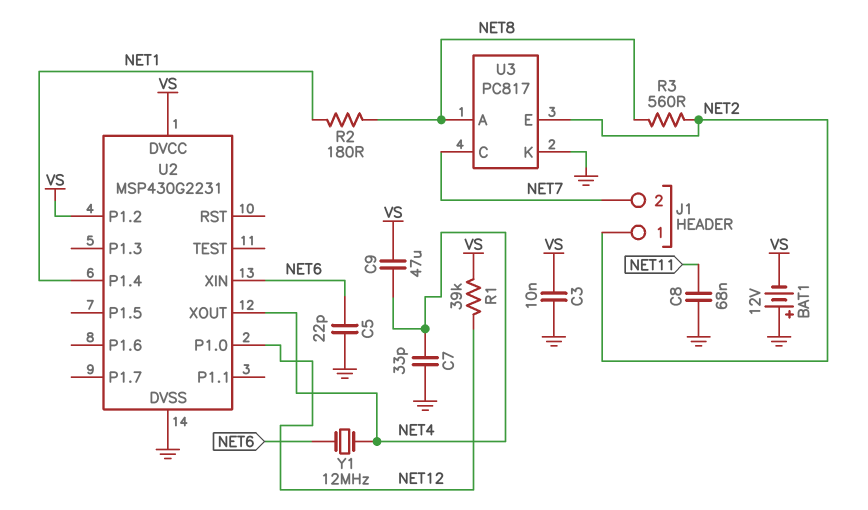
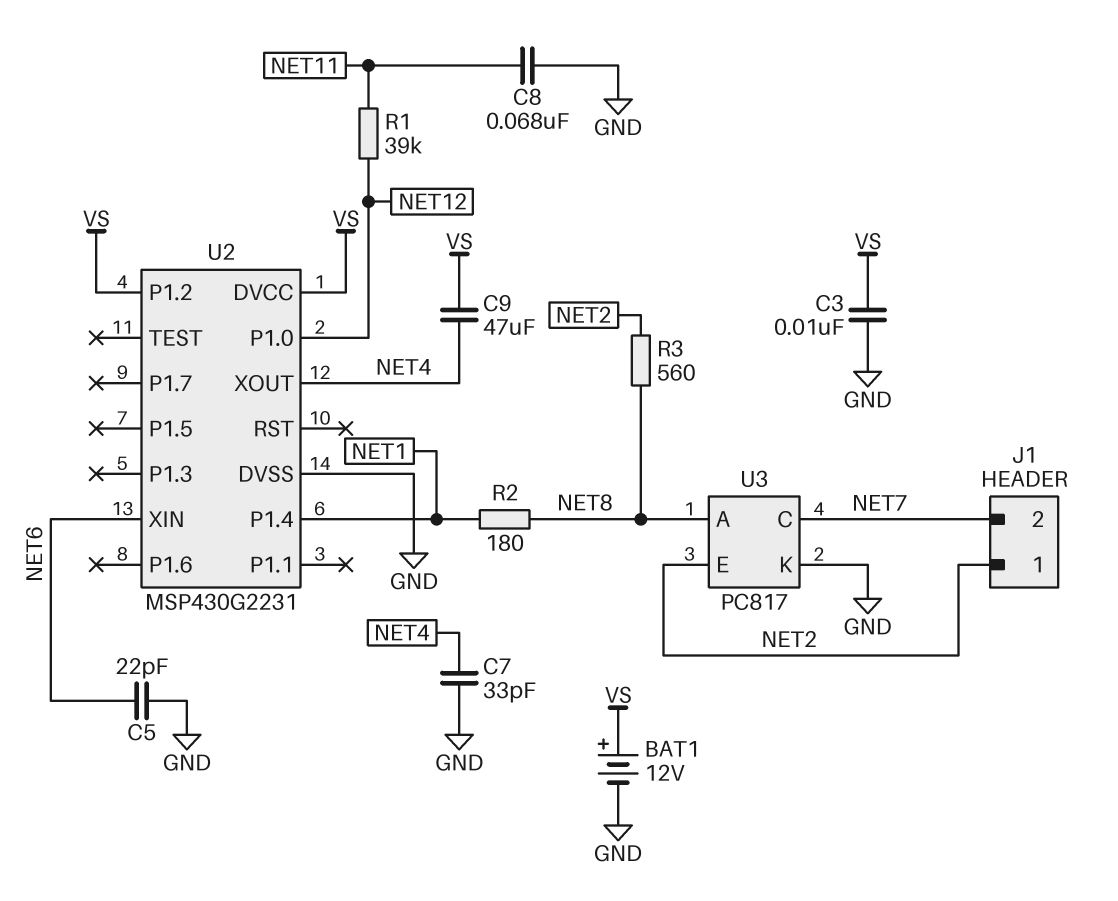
BAT1: 12V (plus GND, minus VS) -> 12V (plus VS, minus GND)
R1: 39k (NET12, VS) -> 39k (NET11, NET12)
Y1: 12MHz (NET4, NET6) -> none

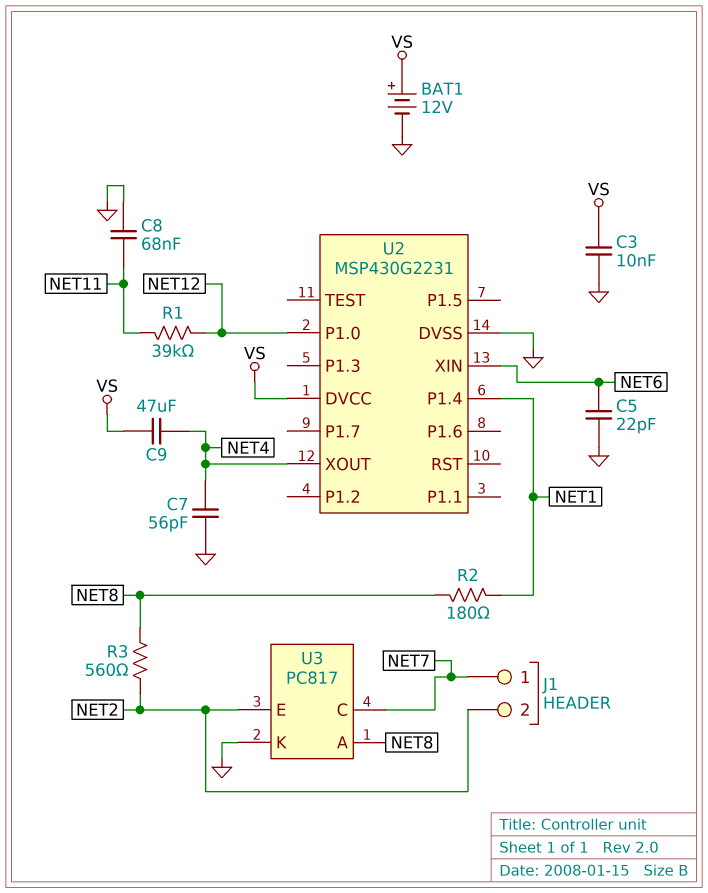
C7: 33pF (GND, NET4) -> 56pF (GND, NET4)
J1 pin 1: NET2 -> NET7
J1 pin 2: NET7 -> NET2
U2 pin P1.2: VS -> none

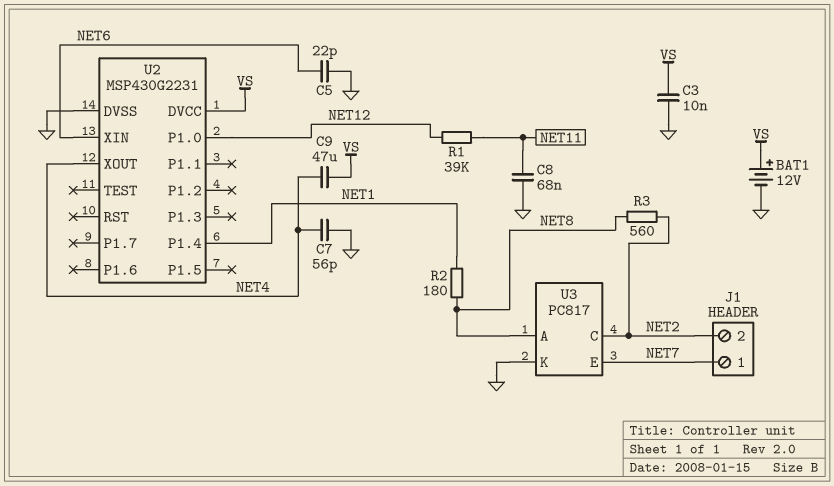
U3 pin C: NET7 -> NET2
U3 pin E: NET2 -> NET7

